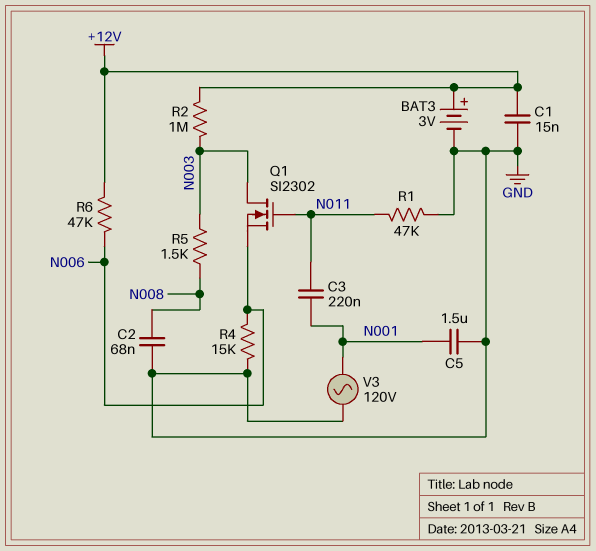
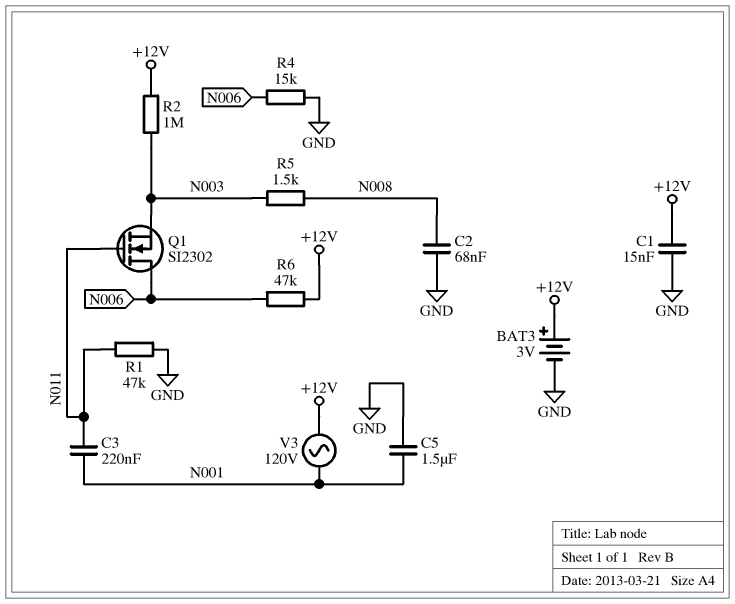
Q1: NMOS SI2302 (G N011, D N003, S N006) -> NMOS SI2302 (G N011, D N006, S N003)
V3: AC 120V (GND, N001) -> AC 120V (+12V, N001)

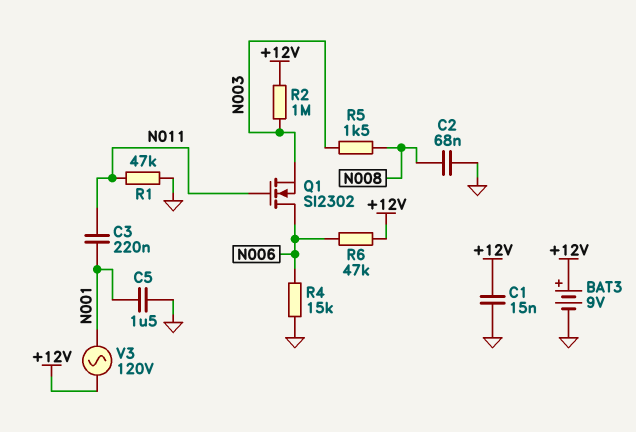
BAT3: 3V (plus +12V, minus GND) -> 9V (plus +12V, minus GND)

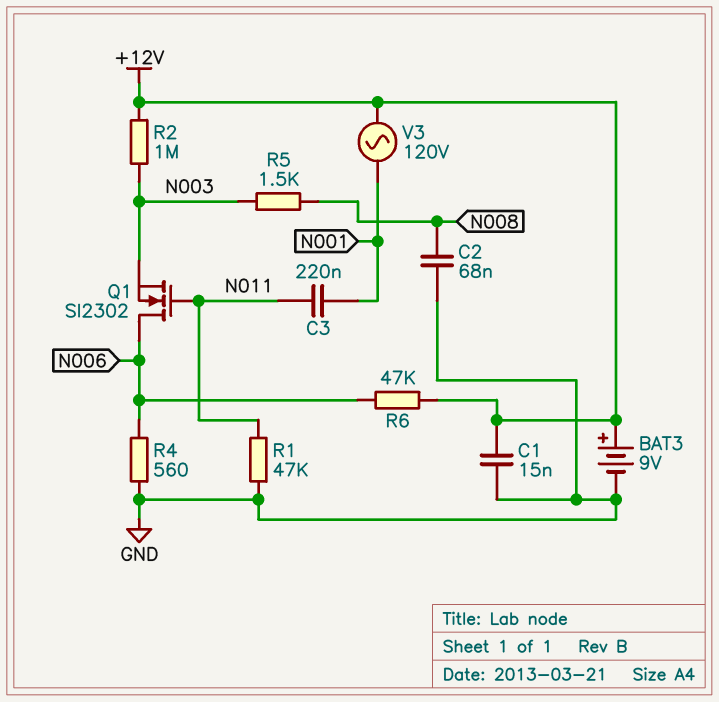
C5: 1.5uF (GND, N001) -> none
R4: 15k (GND, N006) -> 560 (GND, N006)

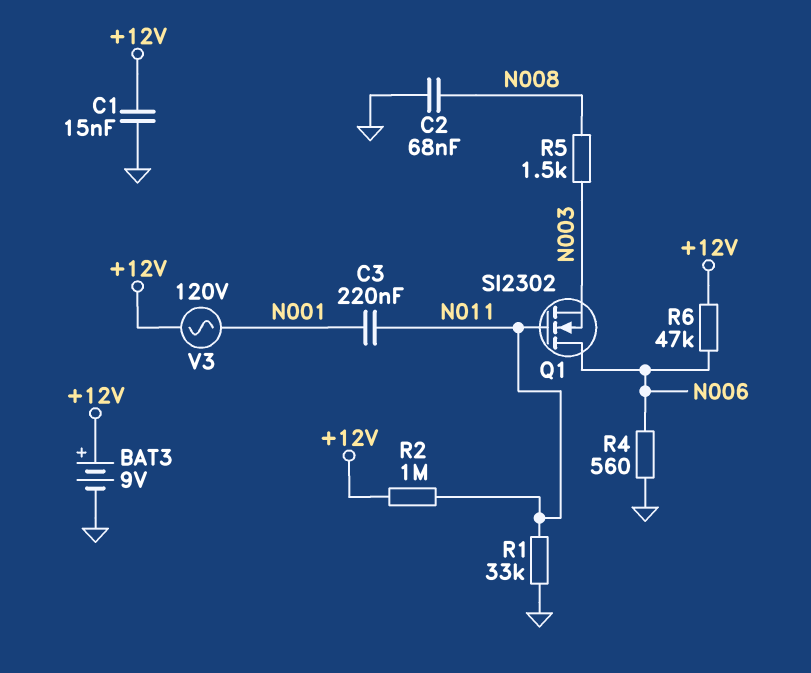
R1: 47k (GND, N011) -> 33k (GND, N011)
R2: 1M (+12V, N003) -> 1M (+12V, N011)

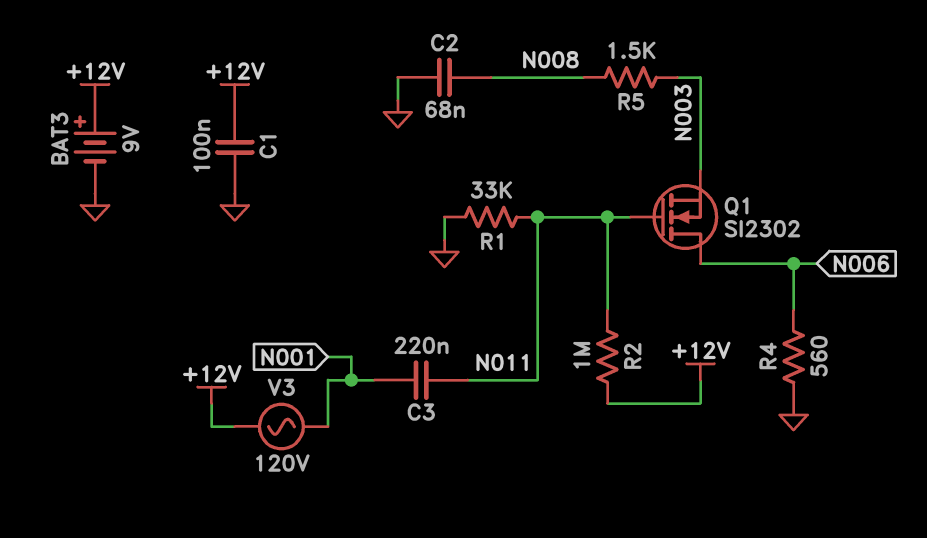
C1: 15nF (+12V, GND) -> 100nF (+12V, GND)
R6: 47k (+12V, N006) -> none

